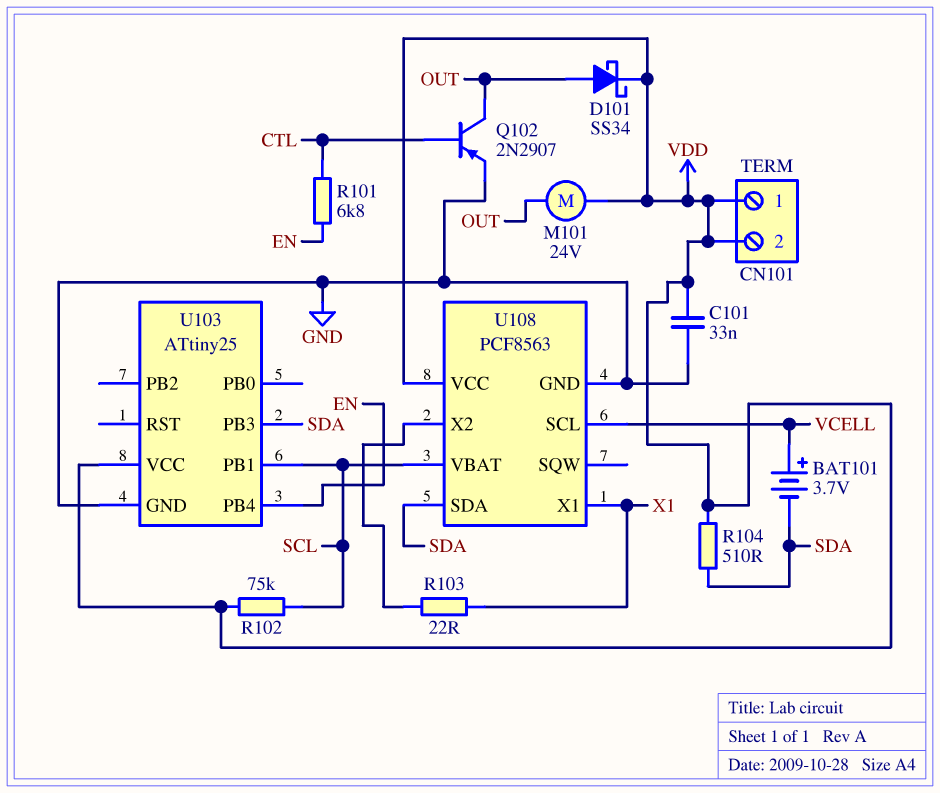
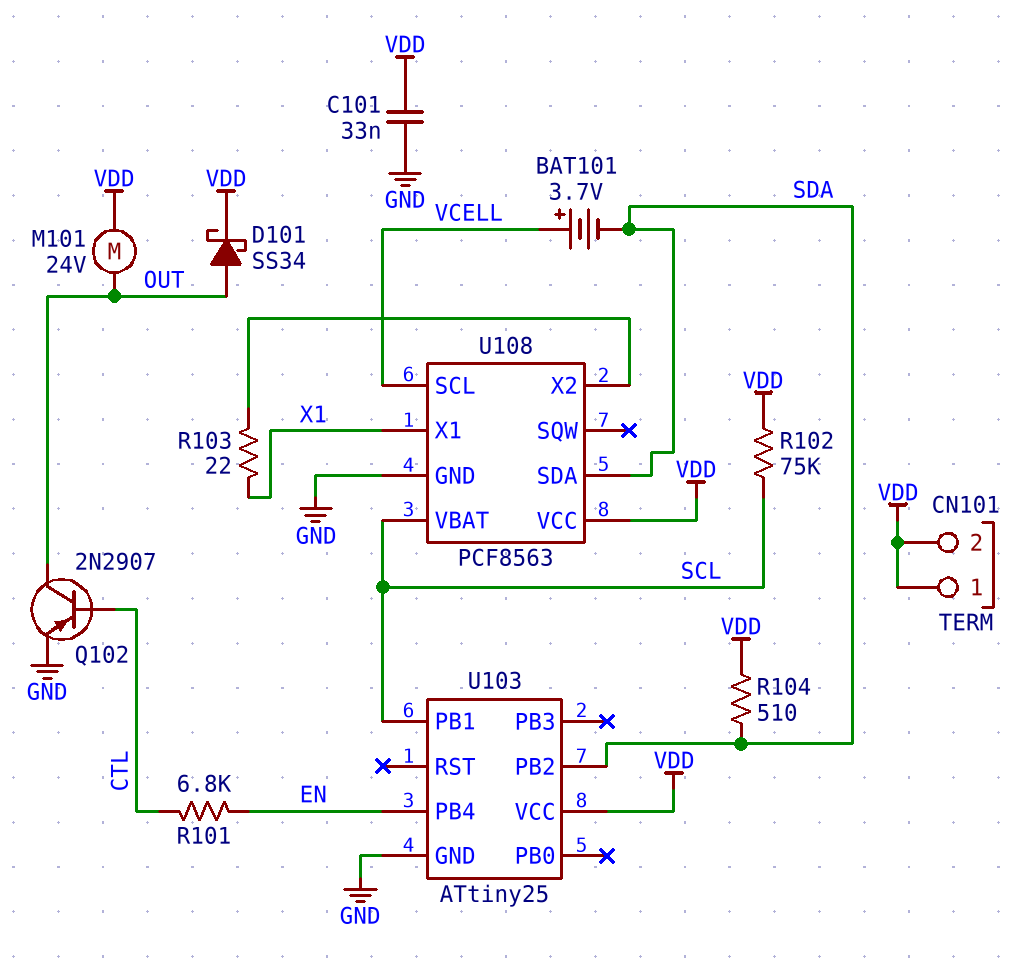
U103 pin PB2: none -> SDA
U103 pin PB3: SDA -> none

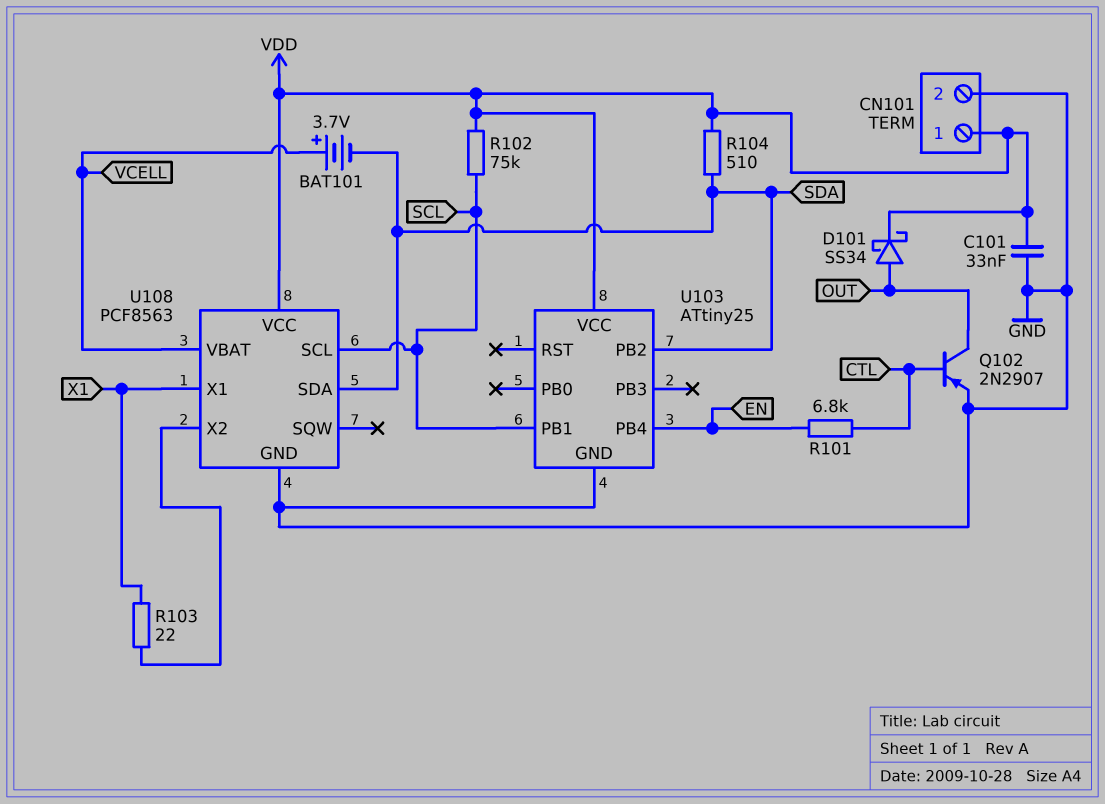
CN101 pin 2: VDD -> GND
M101: motor 24V (OUT, VDD) -> none
U108 pin SCL: VCELL -> SCL
U108 pin VBAT: SCL -> VCELL

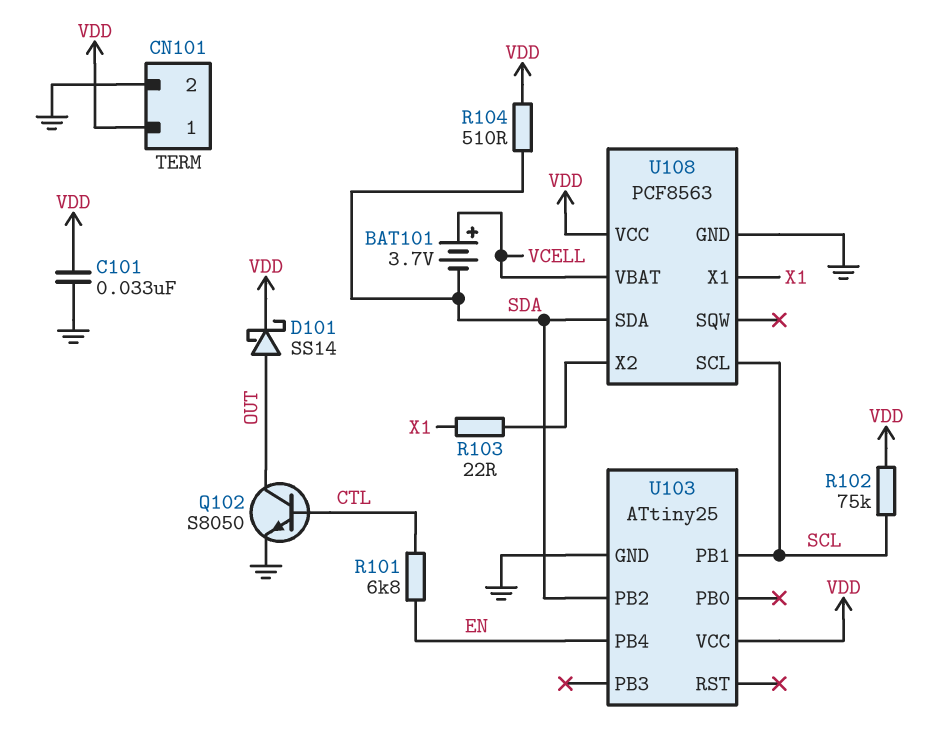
D101: schottky SS34 (A OUT, K VDD) -> schottky SS14 (A OUT, K VDD)
Q102: PNP 2N2907 (B CTL, C OUT, E GND) -> NPN S8050 (B CTL, C OUT, E GND)

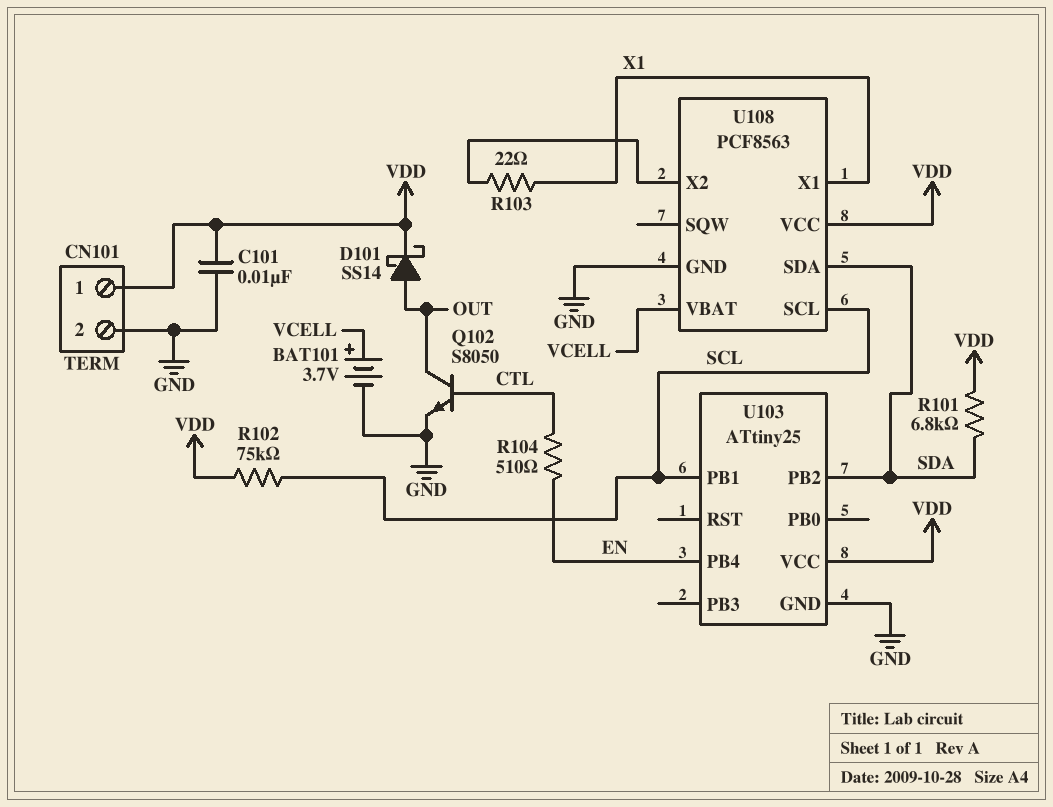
BAT101: 3.7V (plus VCELL, minus SDA) -> 3.7V (plus VCELL, minus GND)
C101: 33nF (GND, VDD) -> 10nF (GND, VDD)
R101: 6.8k (CTL, EN) -> 6.8k (SDA, VDD)
R104: 510 (SDA, VDD) -> 510 (CTL, EN)

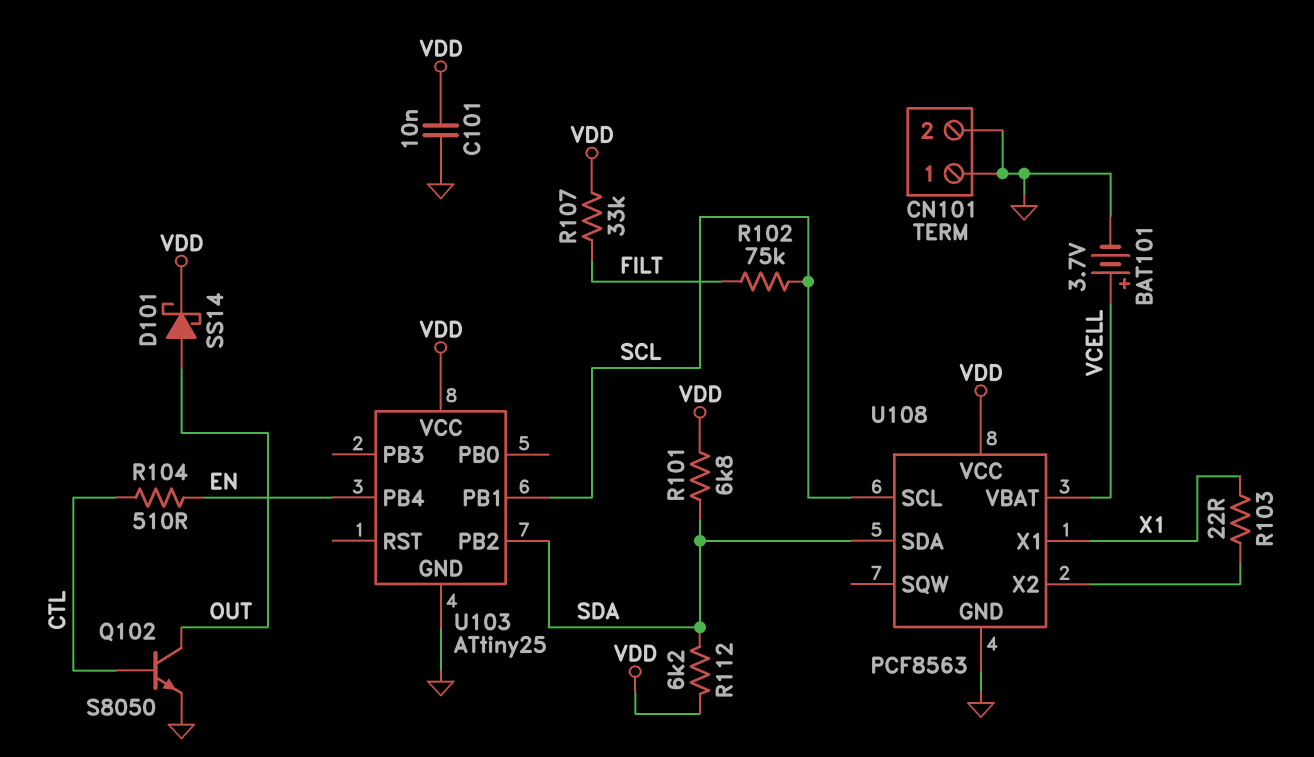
CN101 pin 1: VDD -> GND
R102: 75k (SCL, VDD) -> 75k (FILT, SCL)
R107: none -> 33k (FILT, VDD)
R112: none -> 6.2k (SDA, VDD)

